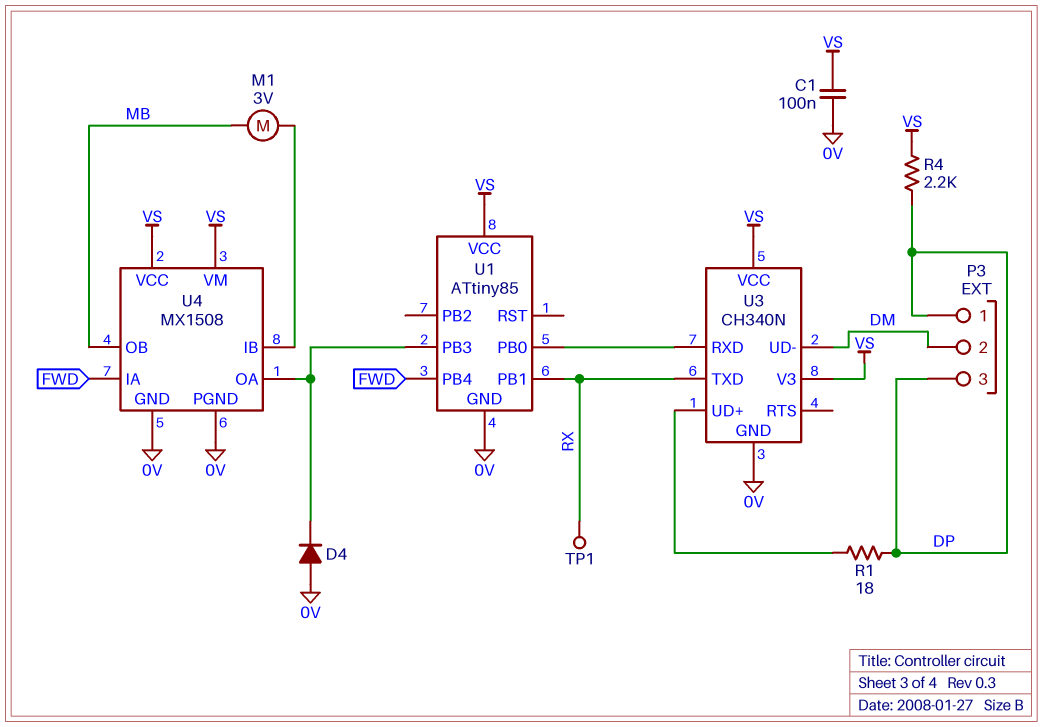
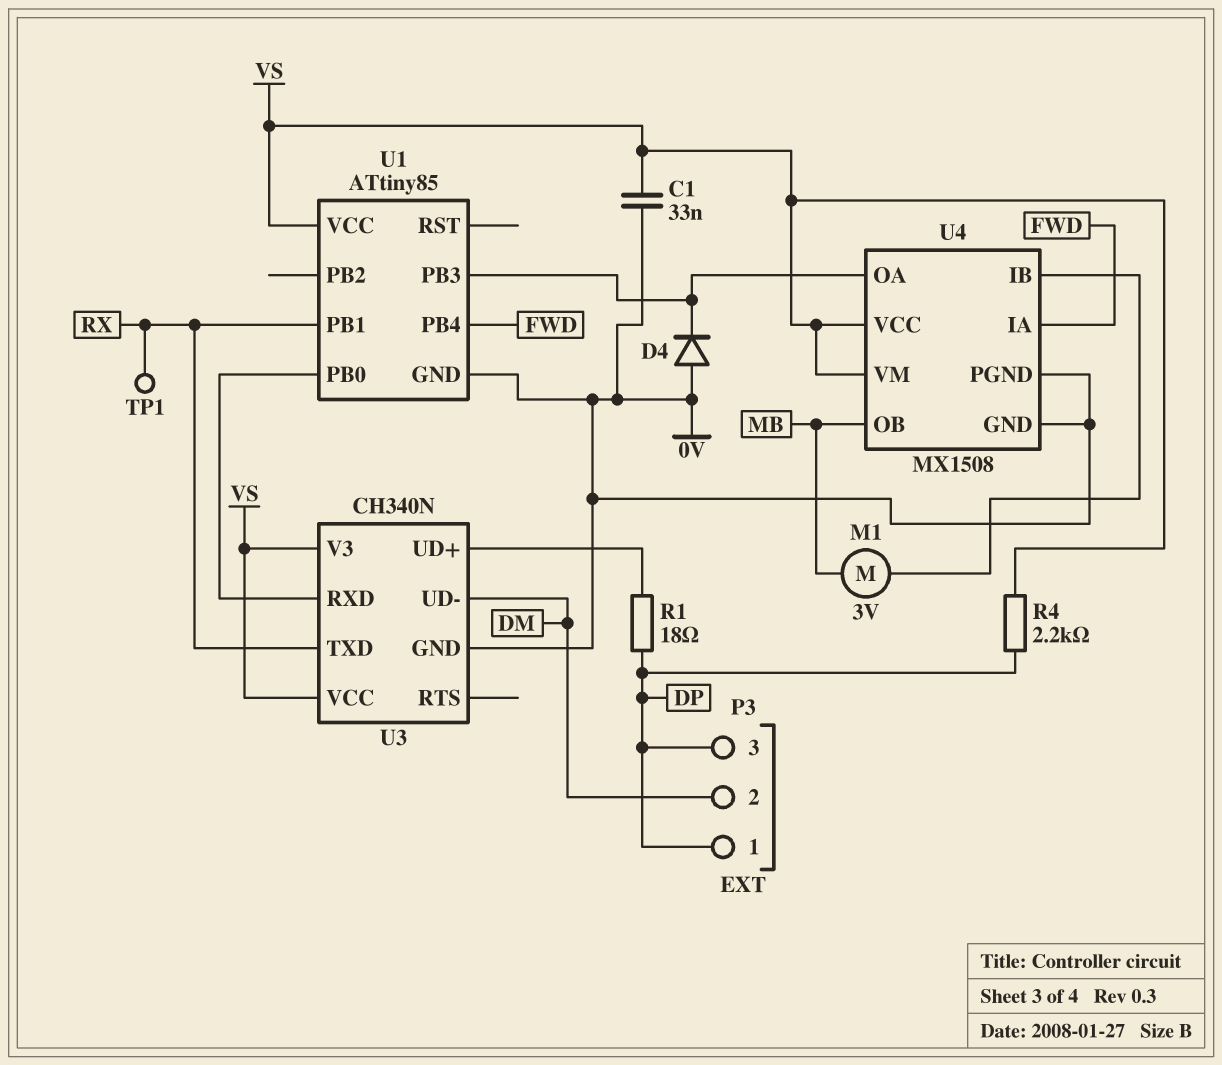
C1: 100nF (0V, VS) -> 33nF (0V, VS)

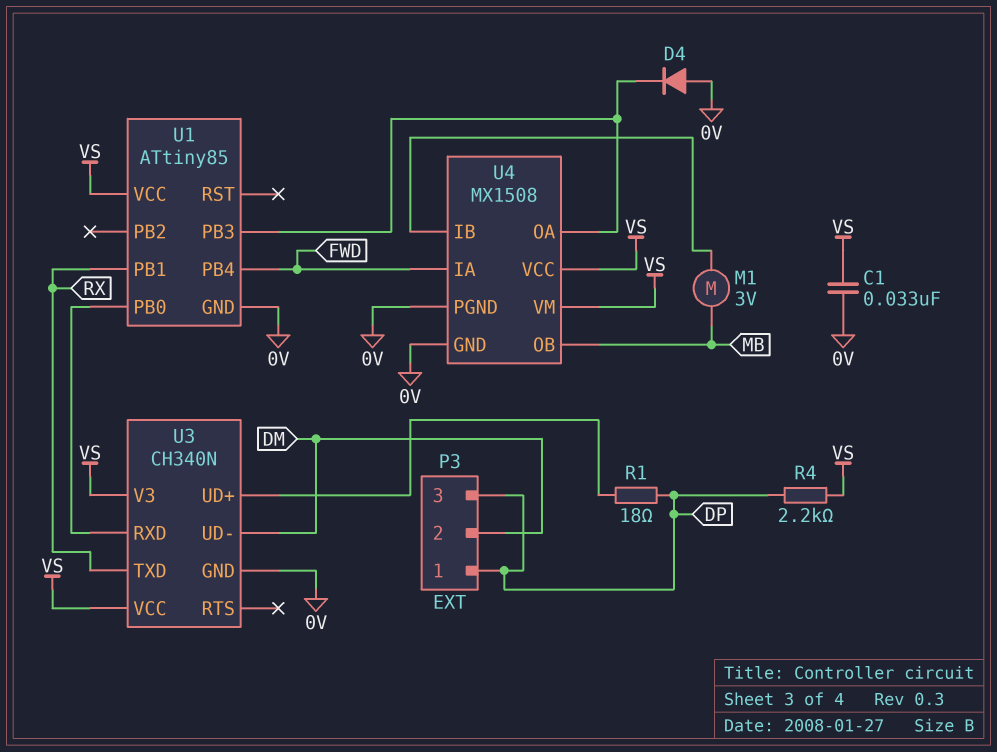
TP1: test point (RX) -> none

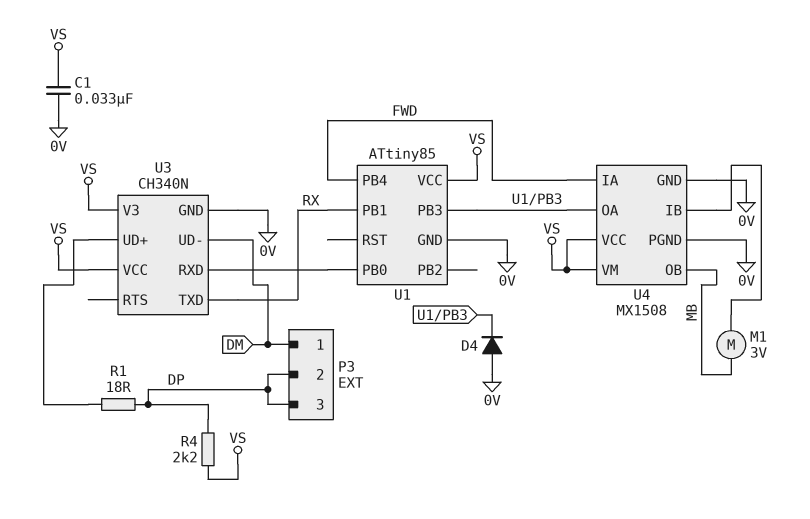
P3 pin 1: DP -> DM
P3 pin 2: DM -> DP

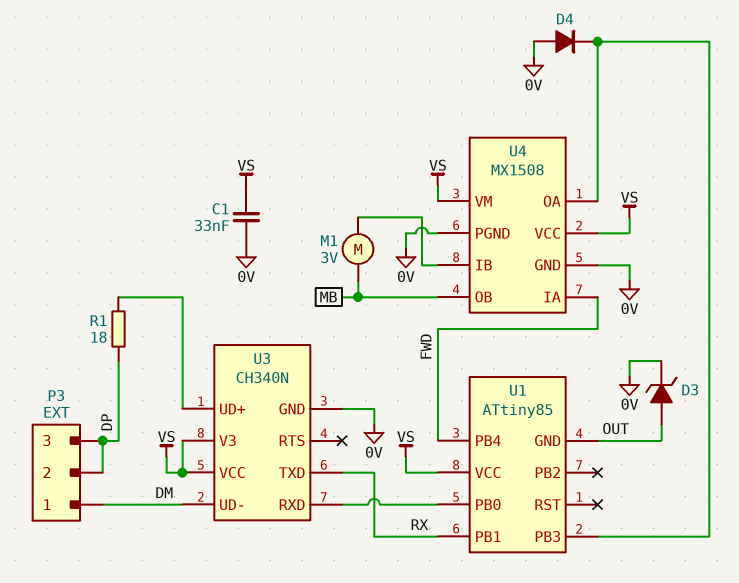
D3: none -> zener (A OUT, K 0V)
R4: 2.2k (DP, VS) -> none
U1 pin GND: 0V -> OUT

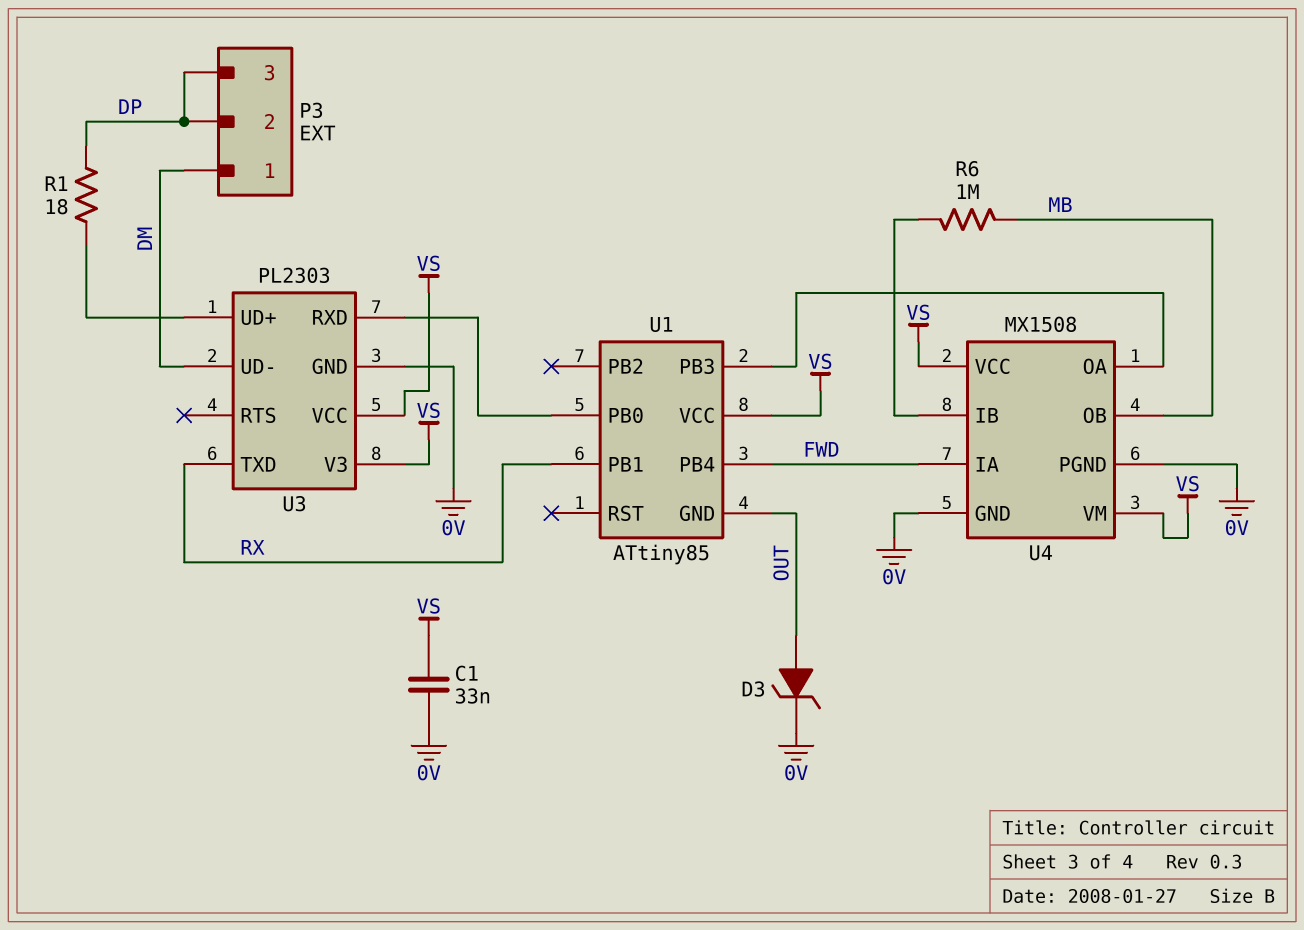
D4: diode (A 0V, K U1/PB3) -> none
M1: motor 3V (MB, U4/IB) -> none
R6: none -> 1M (MB, U4/IB)
U3: CH340N -> PL2303

